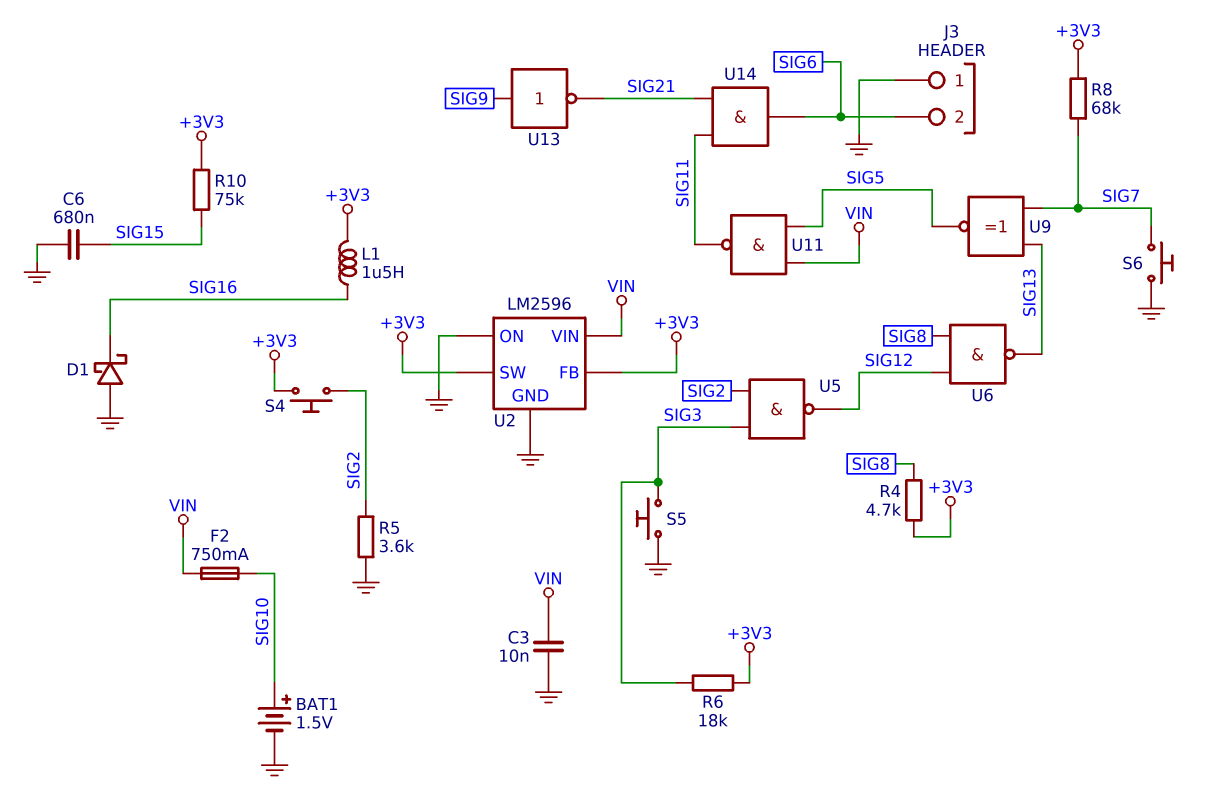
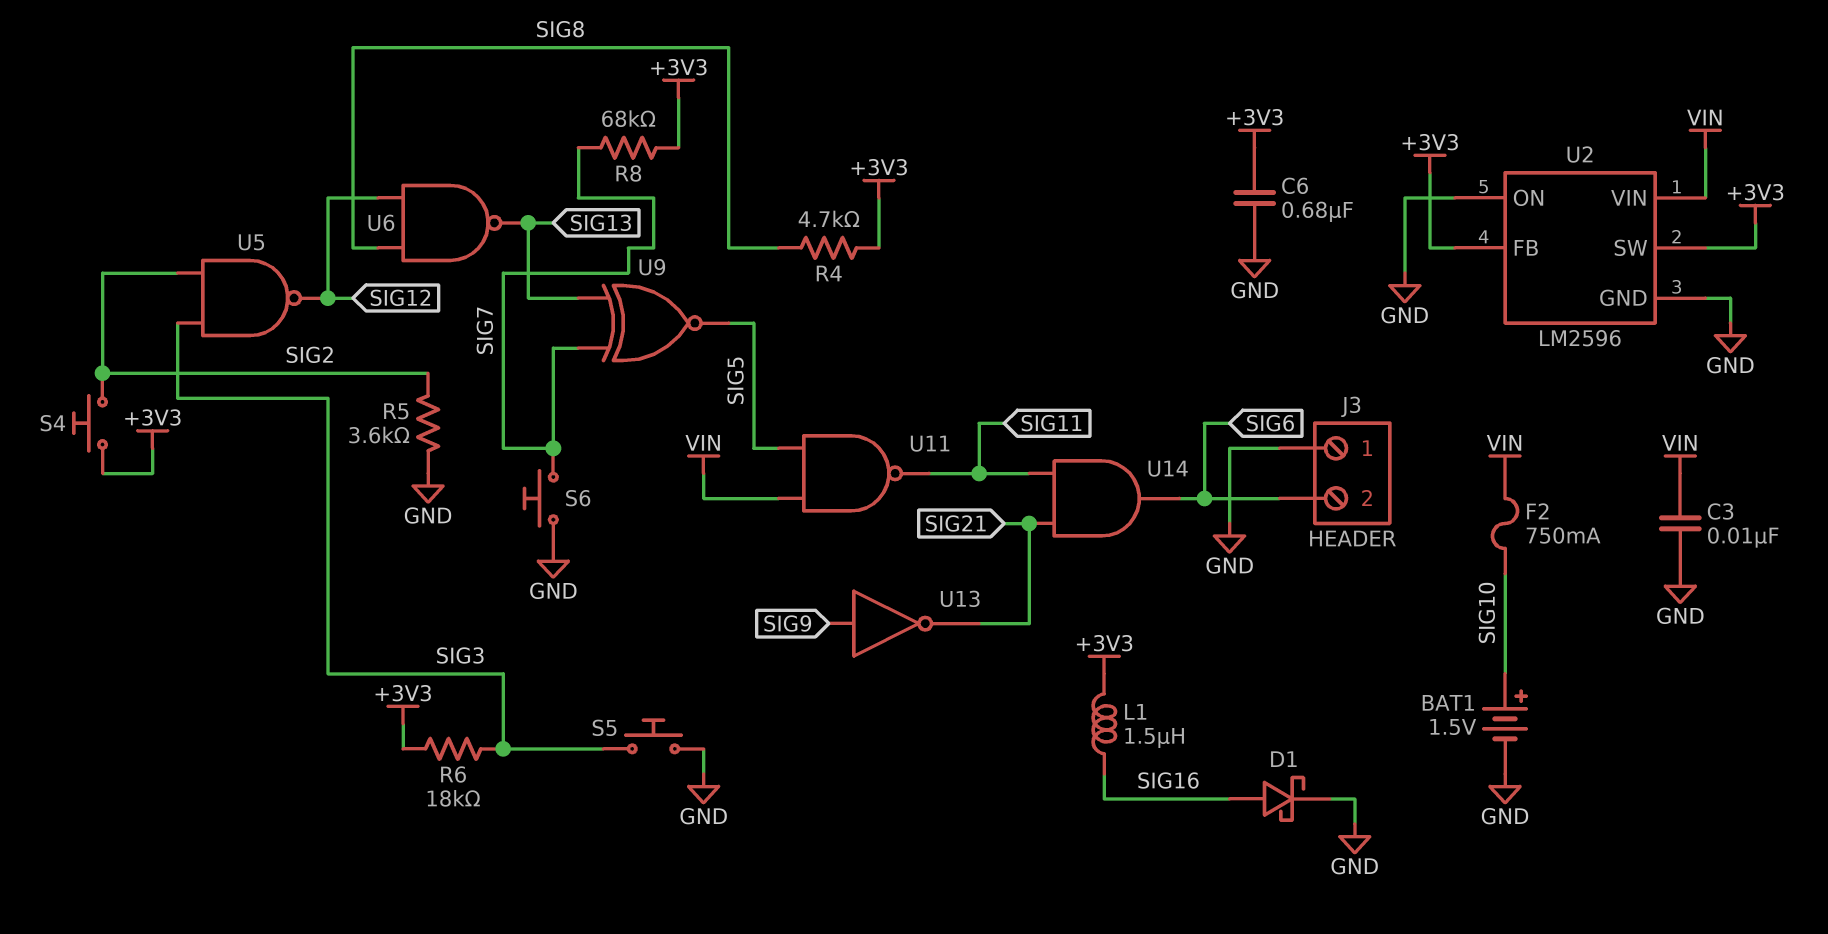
C6: 680nF (GND, SIG15) -> 680nF (+3V3, GND)
D1: schottky (A GND, K SIG16) -> schottky (A SIG16, K GND)
R10: 75k (+3V3, SIG15) -> none

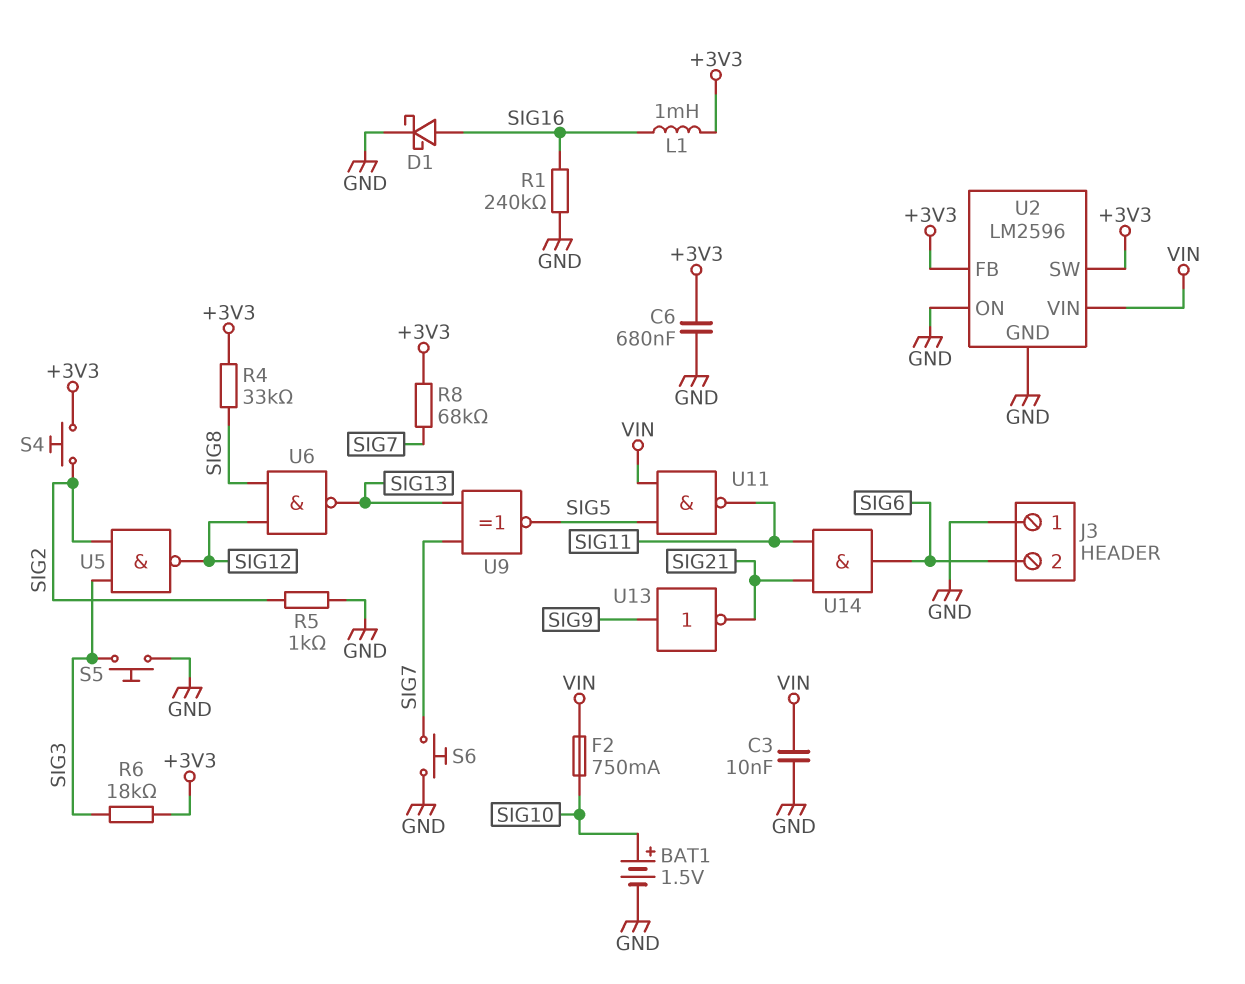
L1: 1.5uH (+3V3, SIG16) -> 1mH (+3V3, SIG16)
R1: none -> 240k (GND, SIG16)
R4: 4.7k (+3V3, SIG8) -> 33k (+3V3, SIG8)
R5: 3.6k (GND, SIG2) -> 1k (GND, SIG2)

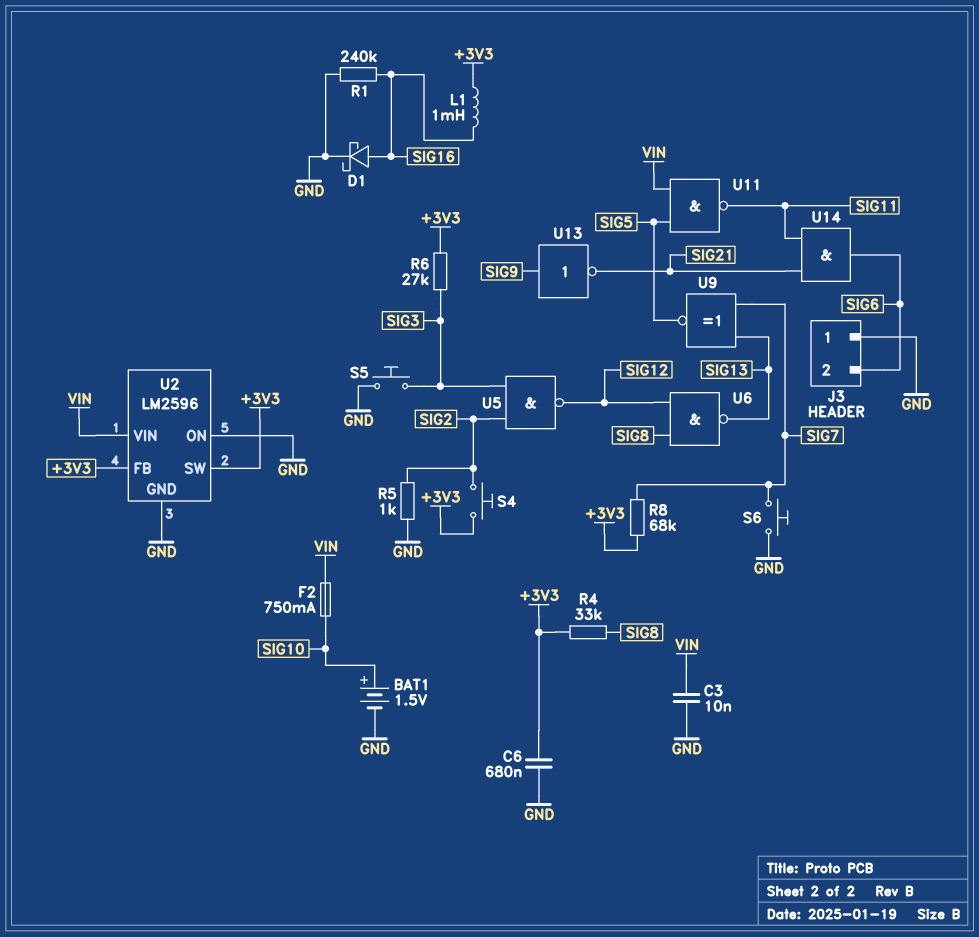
R6: 18k (+3V3, SIG3) -> 27k (+3V3, SIG3)

